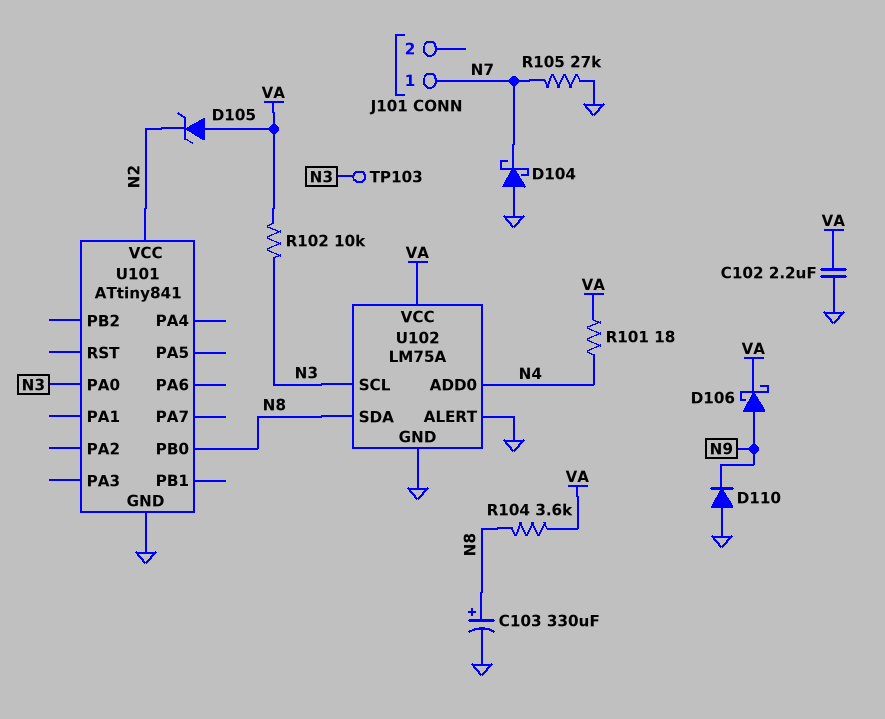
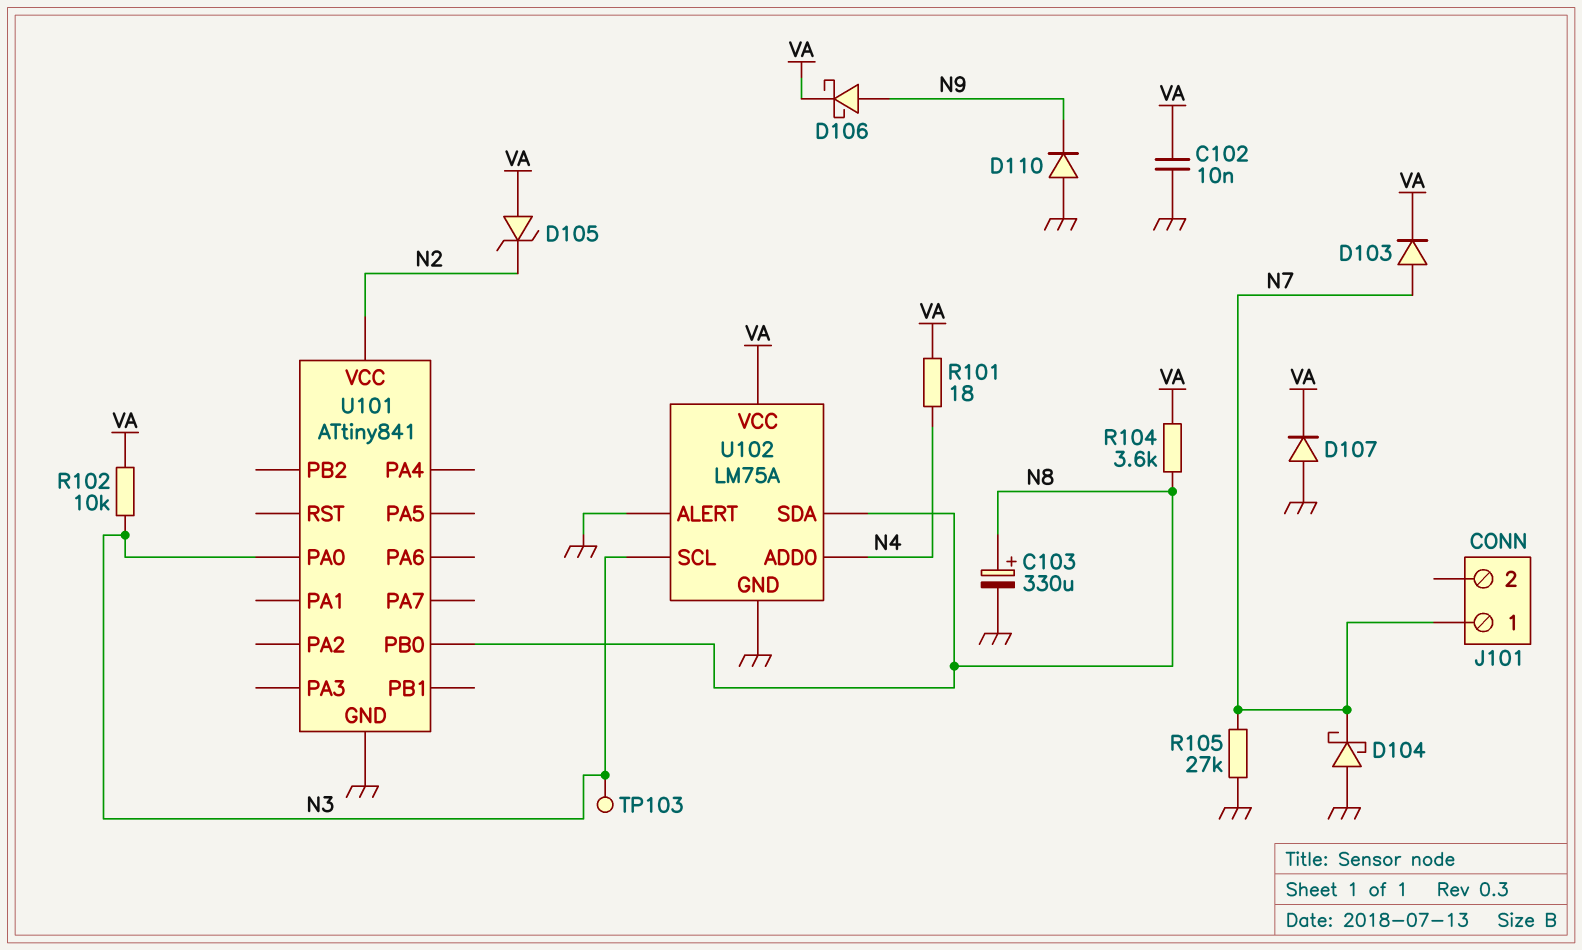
C102: 2.2uF (GND, VA) -> 10nF (GND, VA)
D103: none -> diode (A N7, K VA)
D107: none -> diode (A GND, K VA)

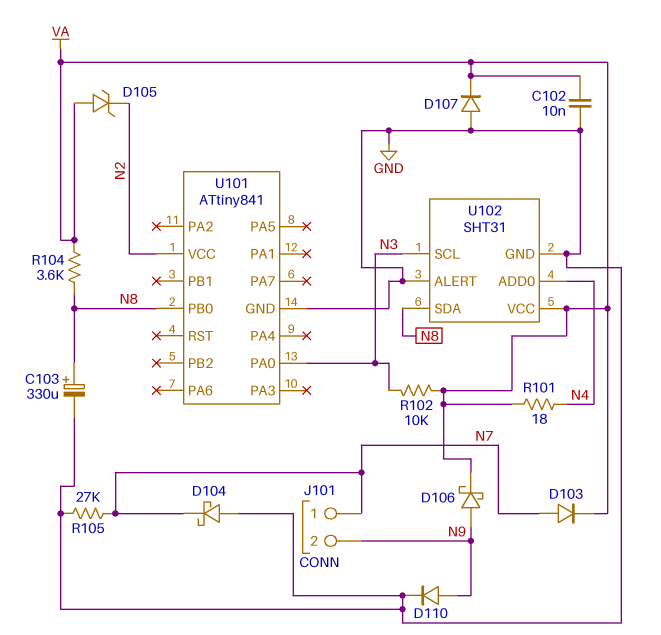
D110: diode (A GND, K N9) -> diode (A N9, K GND)
J101 pin 2: none -> N9
TP103: test point (N3) -> none
U102: LM75A -> SHT31

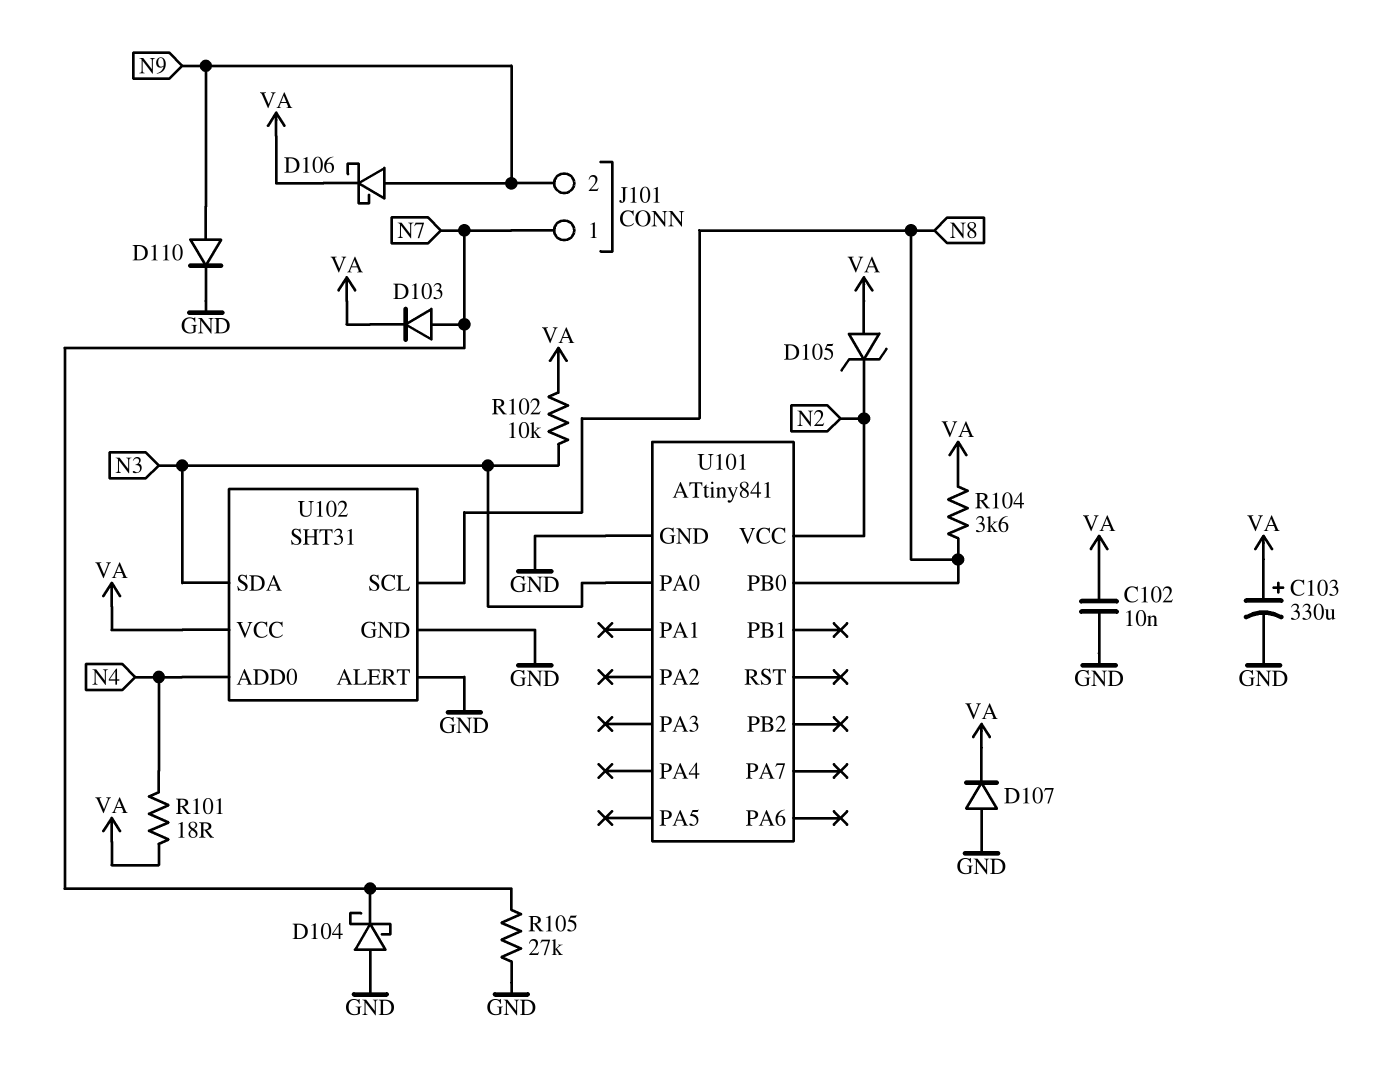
C103: 330uF (plus N8, minus GND) -> 330uF (plus VA, minus GND)
U102 pin SCL: N3 -> N8
U102 pin SDA: N8 -> N3

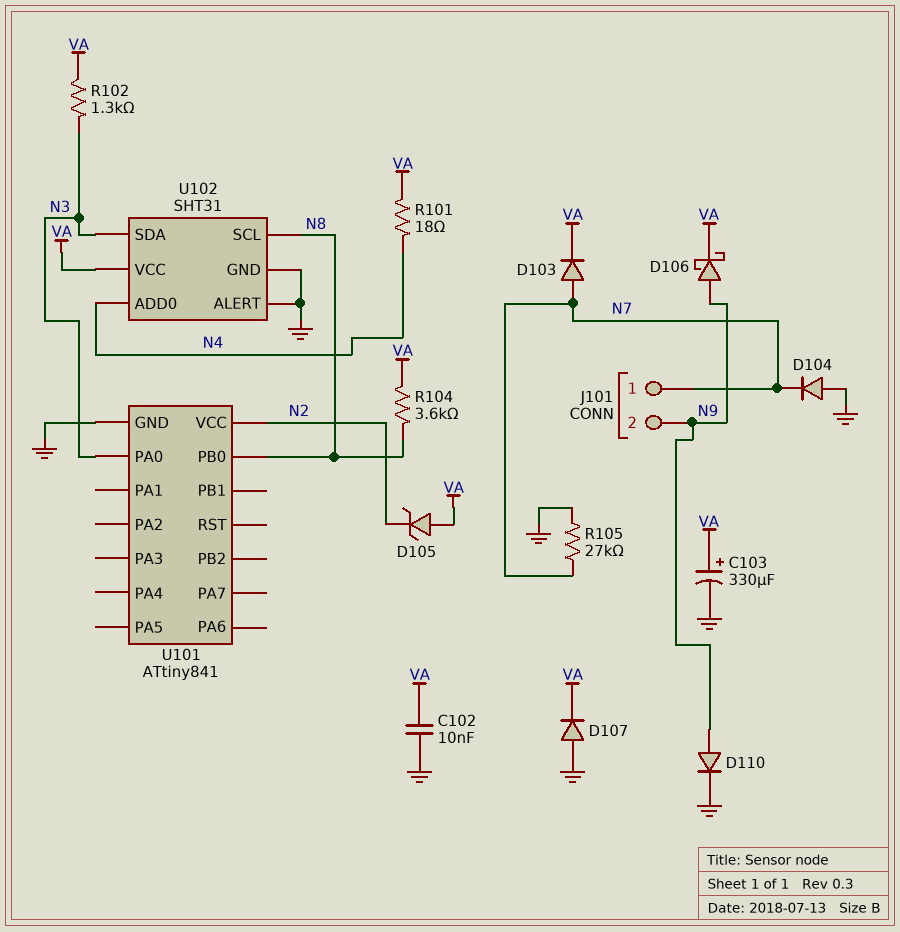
D104: schottky (A GND, K N7) -> diode (A GND, K N7)
R102: 10k (N3, VA) -> 1.3k (N3, VA)

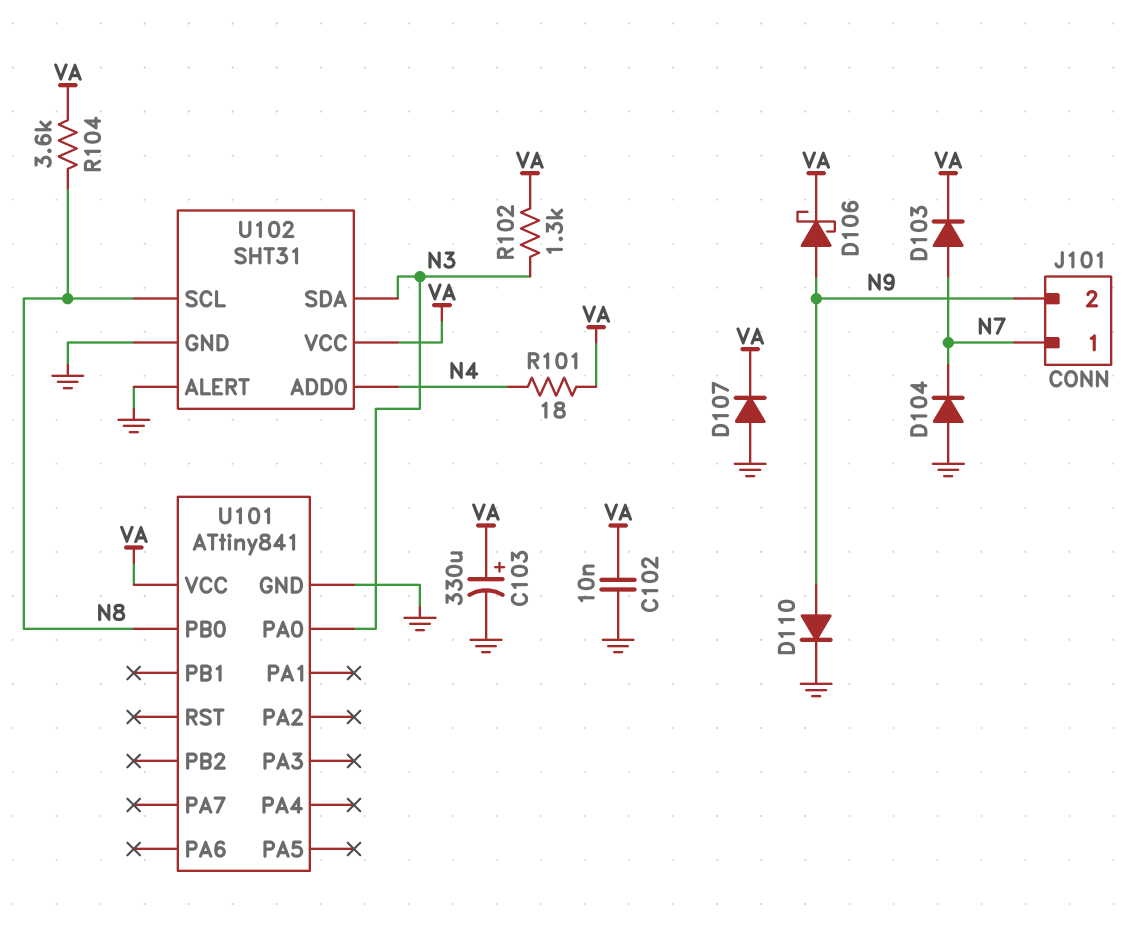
D105: zener (A VA, K N2) -> none
R105: 27k (GND, N7) -> none
U101 pin VCC: N2 -> VA

